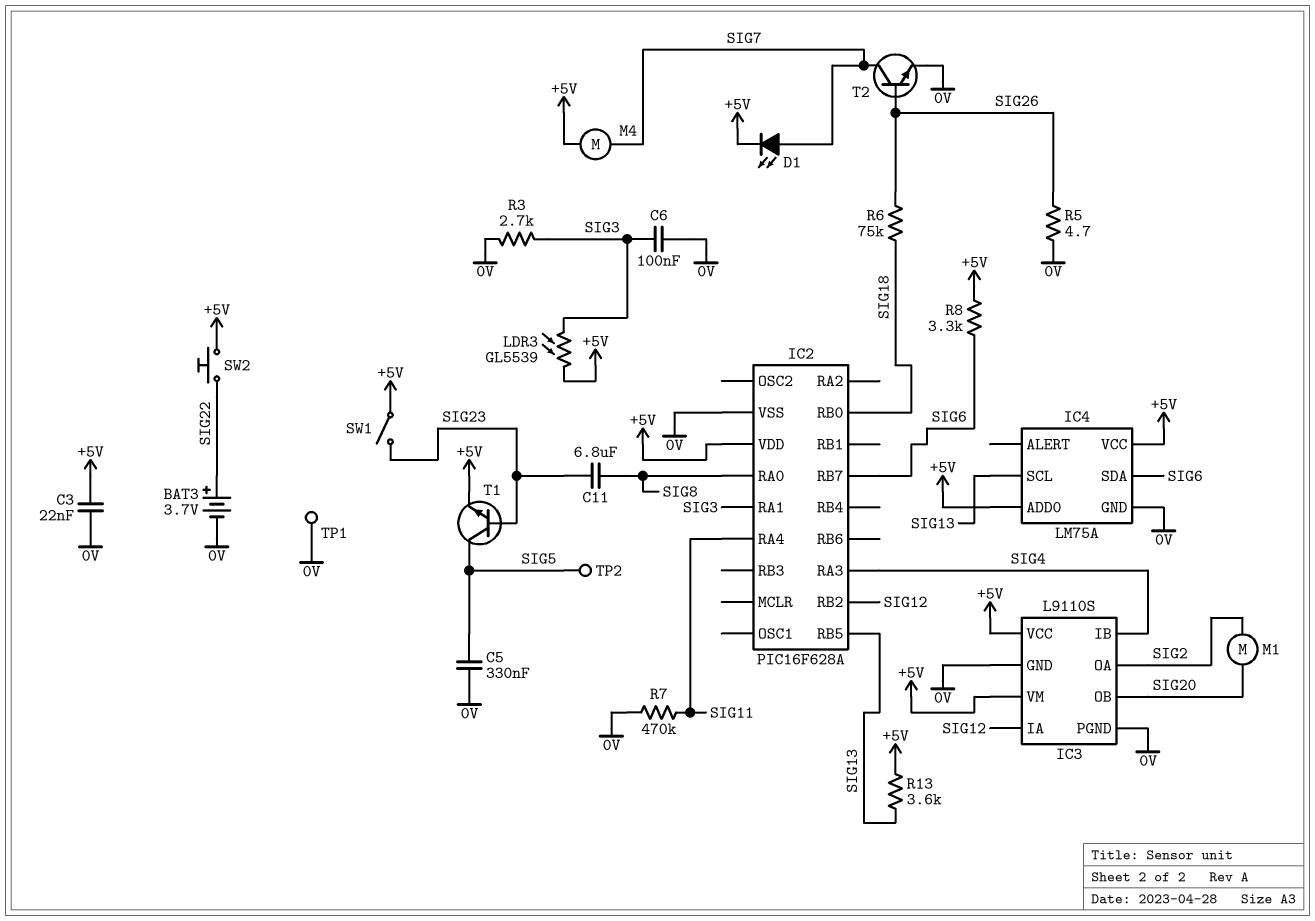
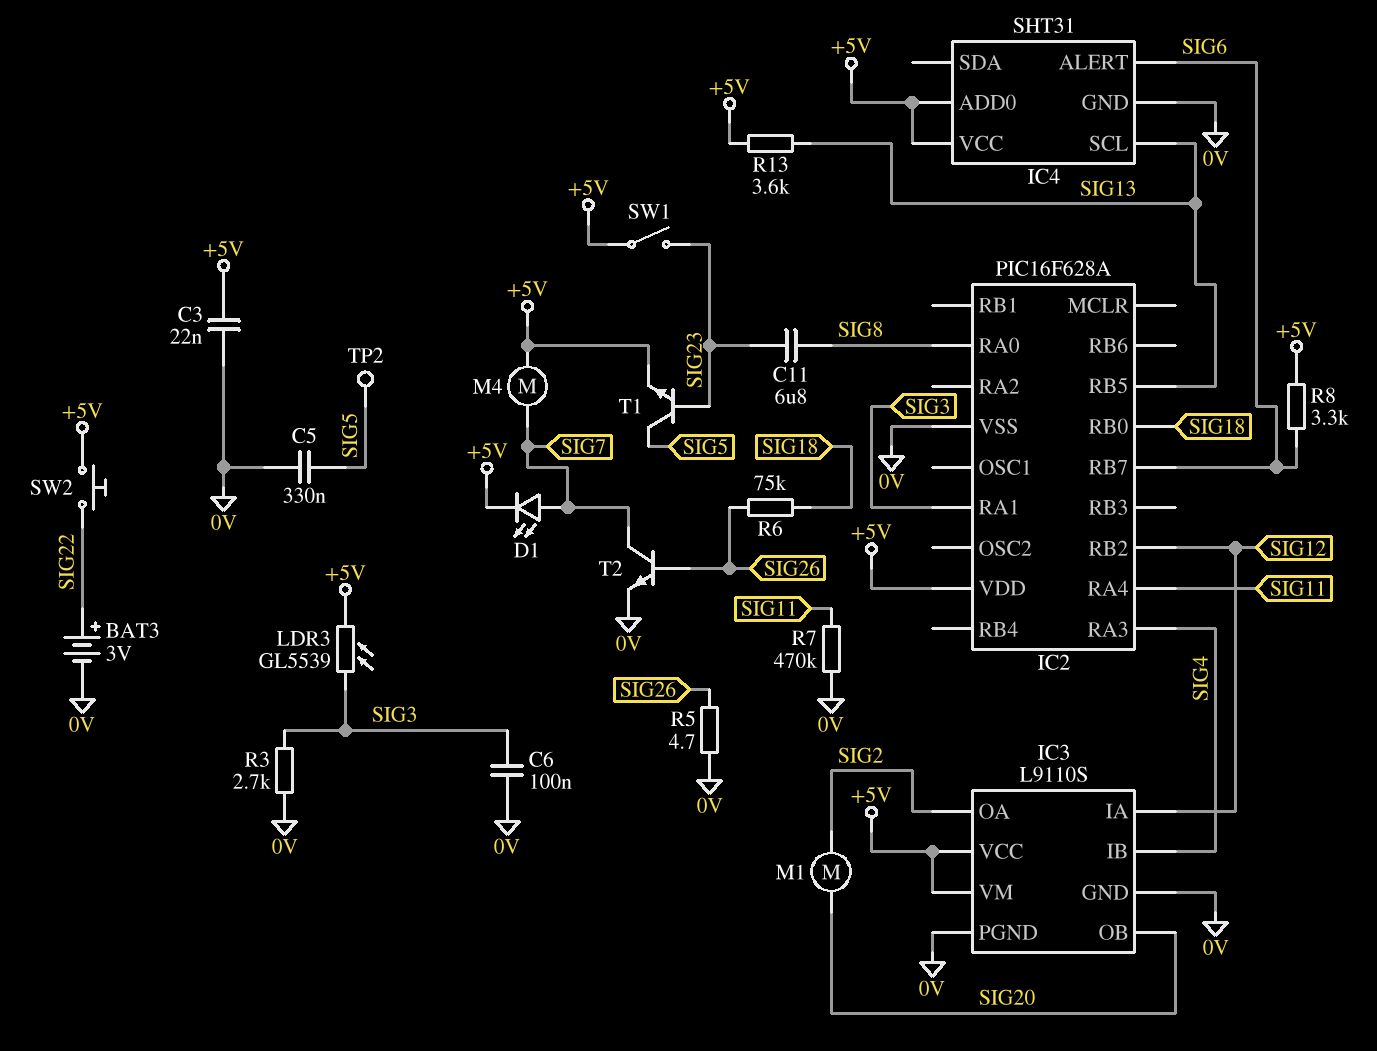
BAT3: 3.7V (plus SIG22, minus 0V) -> 3V (plus SIG22, minus 0V)
IC4: LM75A -> SHT31
IC4 pin ALERT: none -> SIG6
IC4 pin SDA: SIG6 -> none
TP1: test point (0V) -> none

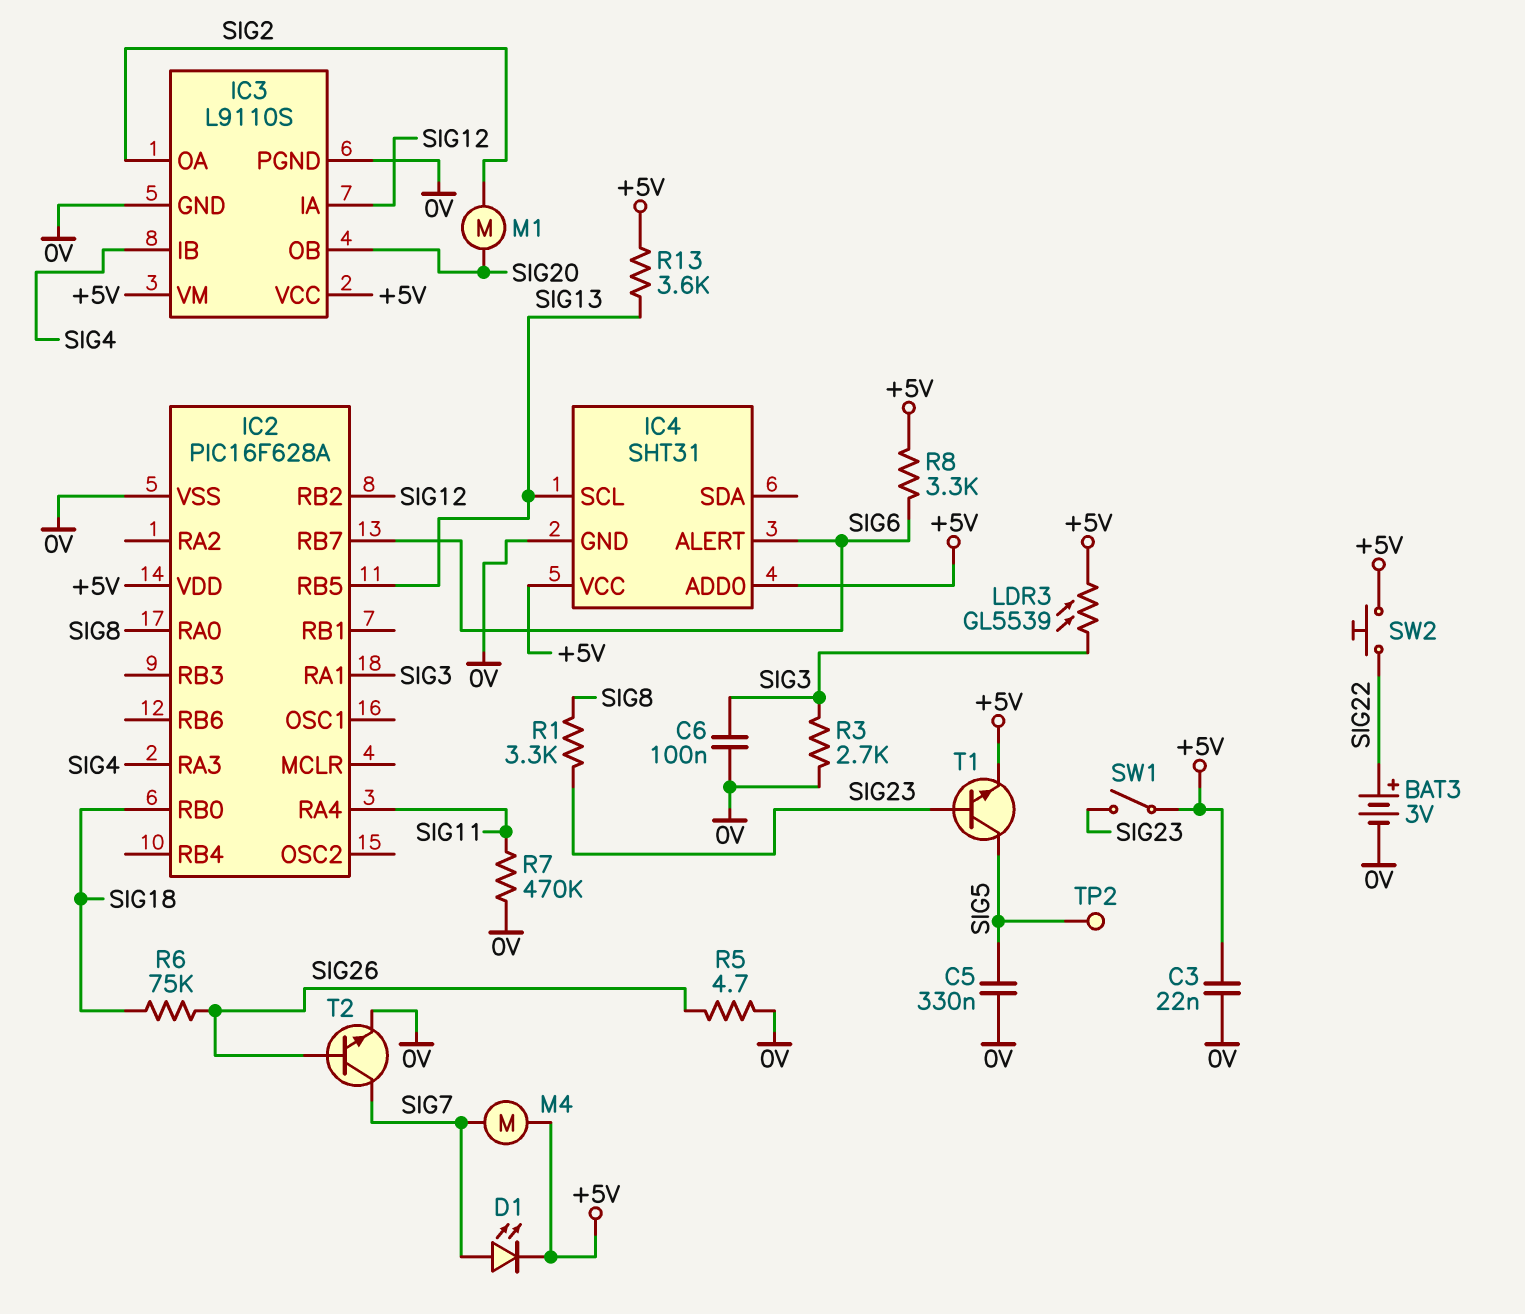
C11: 6.8uF (SIG8, SIG23) -> none
R1: none -> 3.3k (SIG8, SIG23)

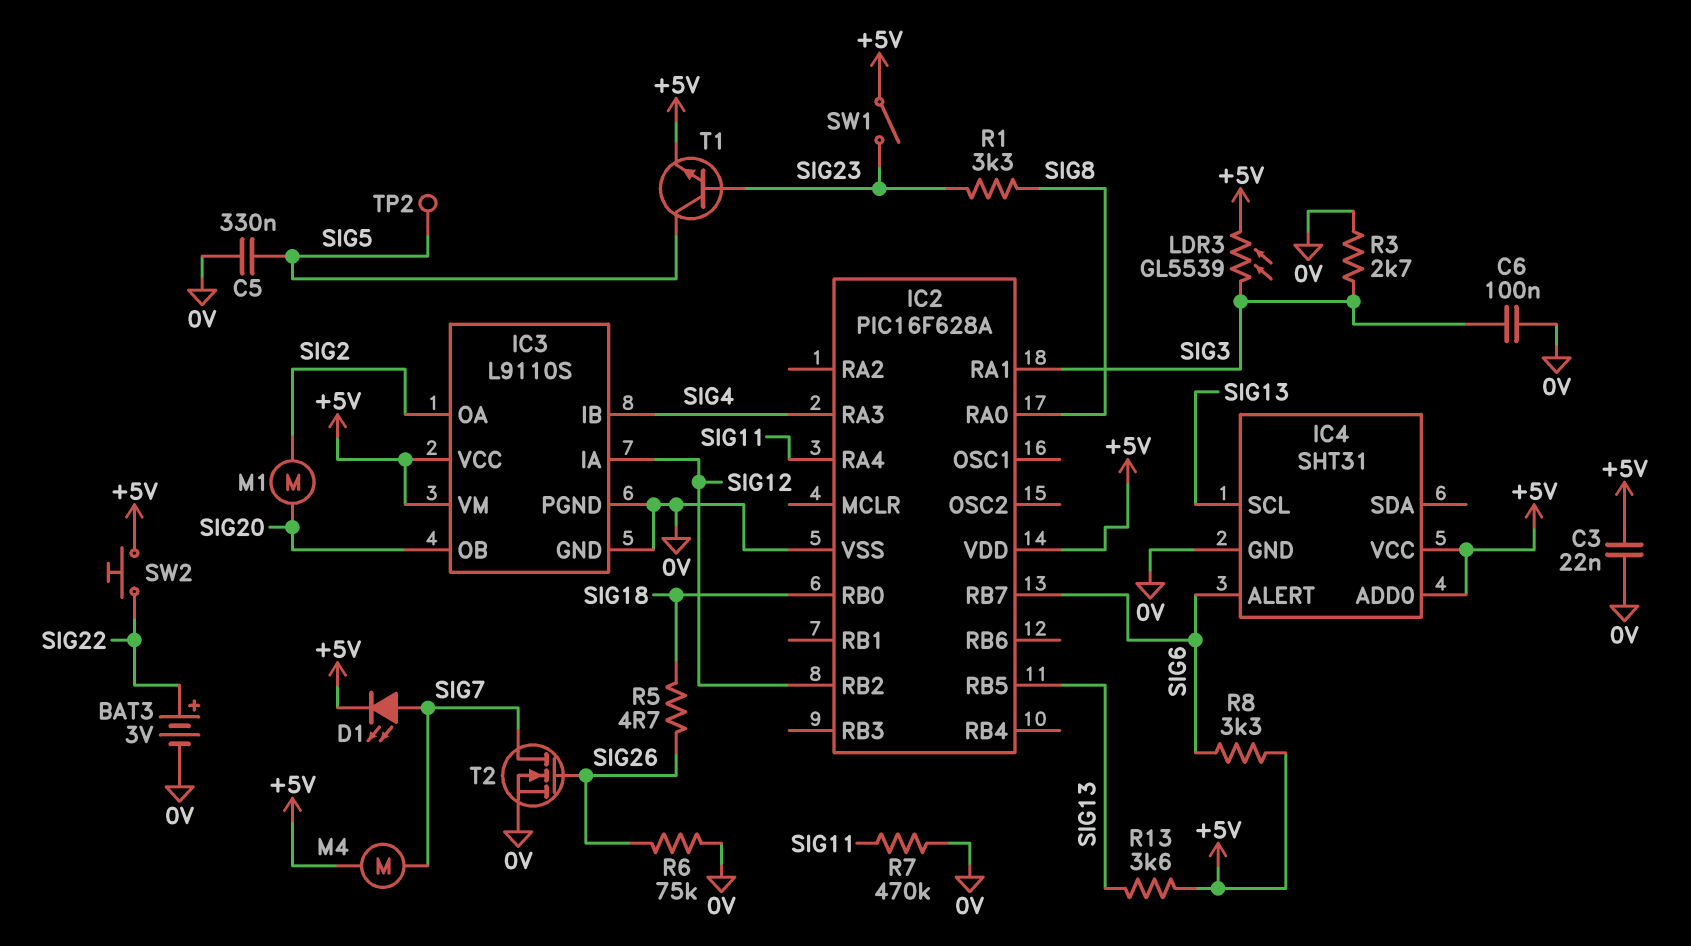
R5: 4.7 (0V, SIG26) -> 4.7 (SIG18, SIG26)
R6: 75k (SIG18, SIG26) -> 75k (0V, SIG26)
T2: NPN (B SIG26, C SIG7, E 0V) -> NMOS (G SIG26, D SIG7, S 0V)

